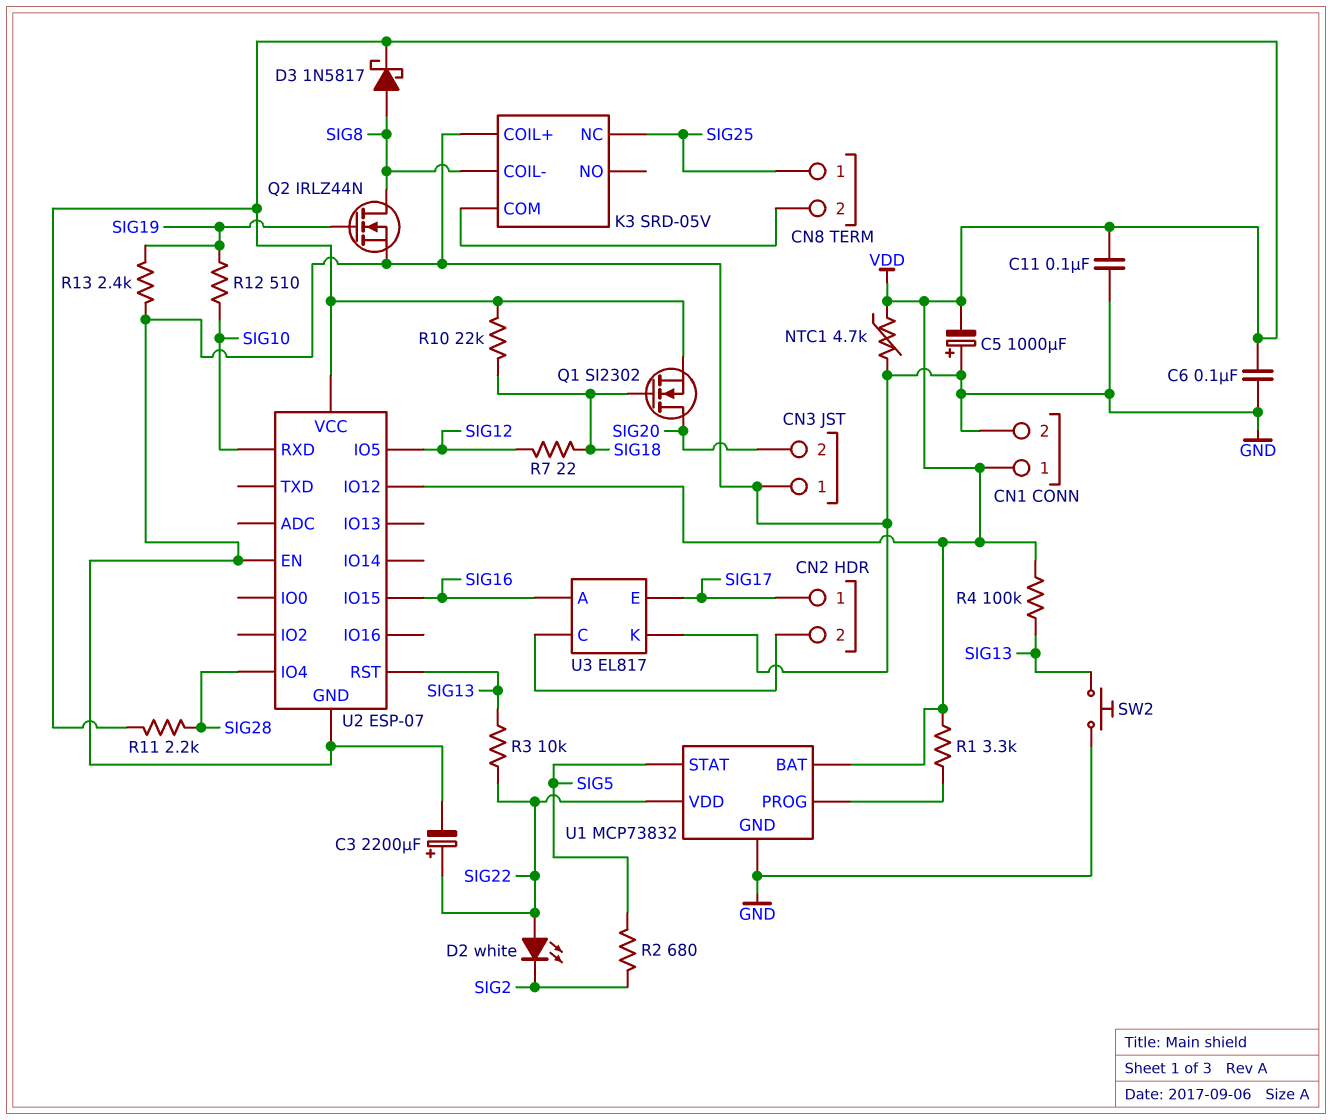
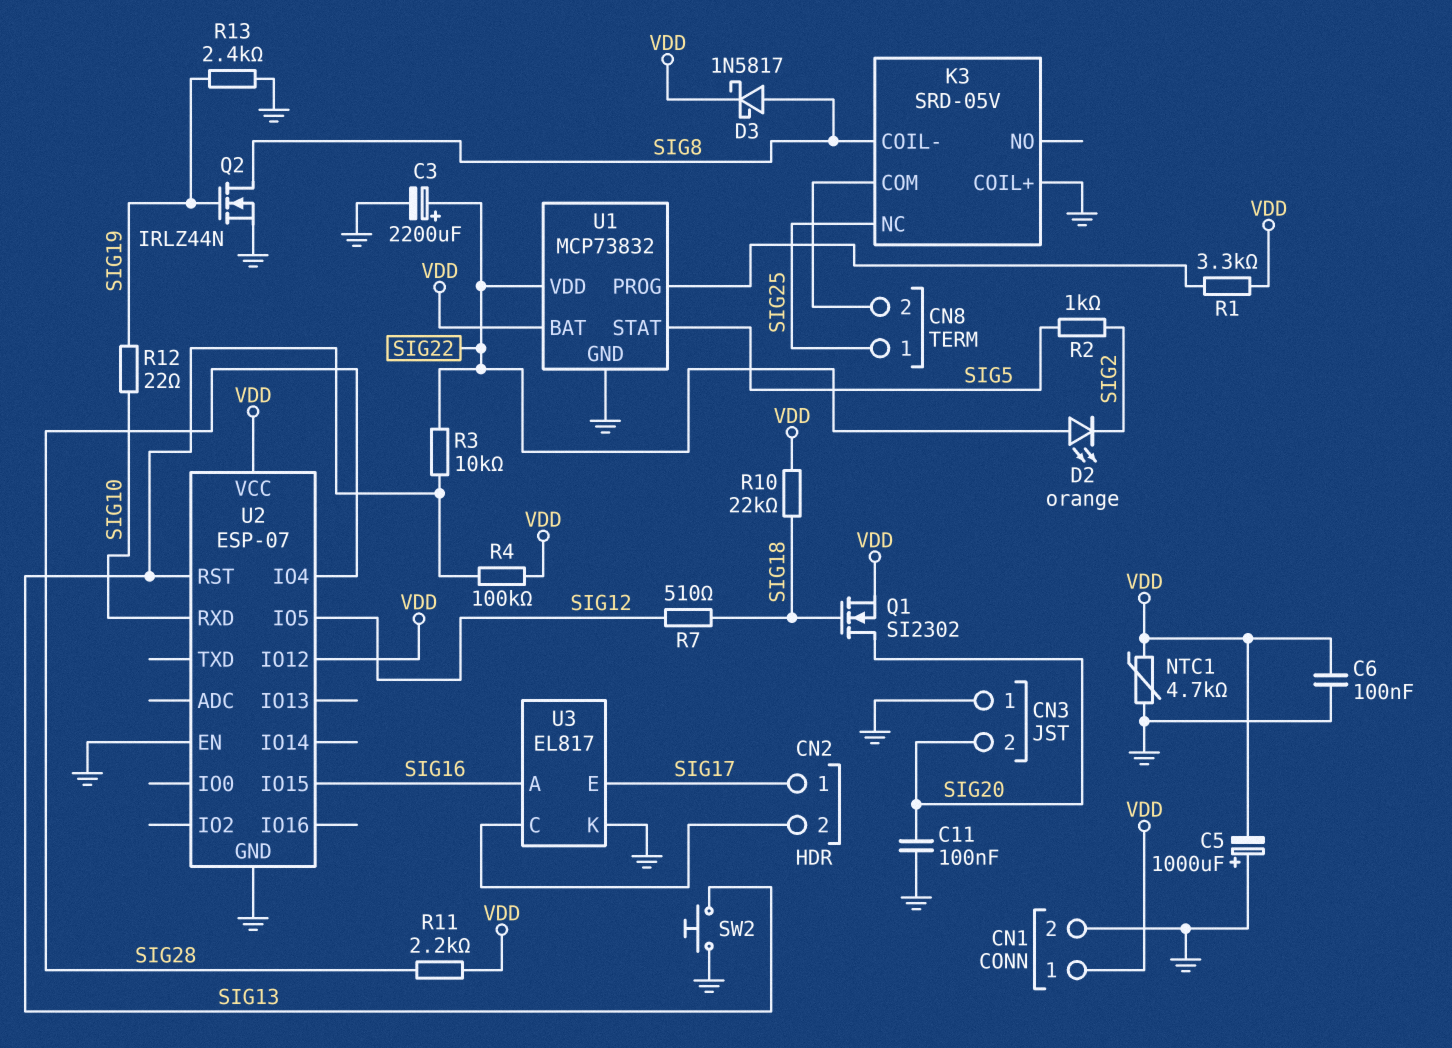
C11: 100nF (GND, VDD) -> 100nF (GND, SIG20)
D2: LED white (A SIG22, K SIG2) -> LED orange (A SIG22, K SIG2)
R2: 680 (SIG2, SIG5) -> 1k (SIG2, SIG5)
R7: 22 (SIG12, SIG18) -> 510 (SIG12, SIG18)
R12: 510 (SIG10, SIG19) -> 22 (SIG10, SIG19)

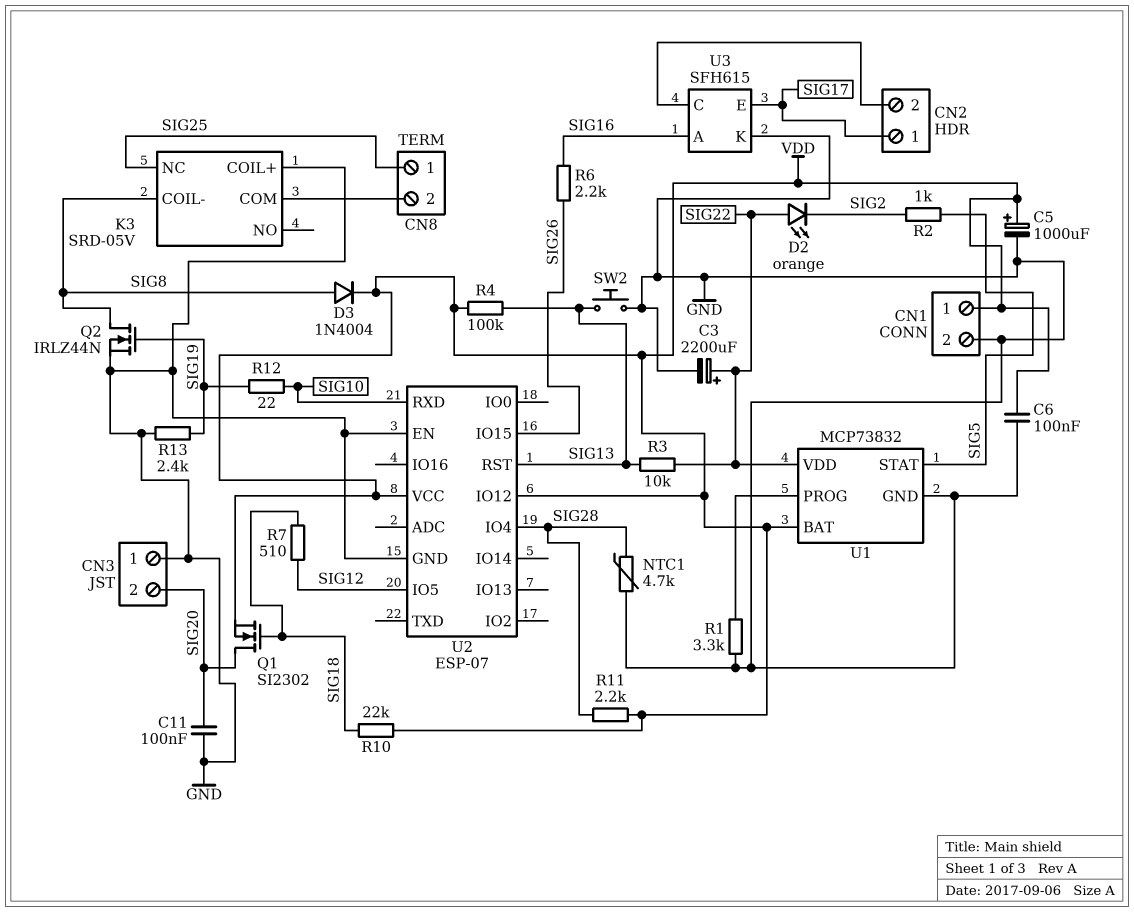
C5: 1000uF (plus GND, minus VDD) -> 1000uF (plus VDD, minus GND)
D3: schottky 1N5817 (A SIG8, K VDD) -> diode 1N4004 (A SIG8, K VDD)
NTC1: 4.7k (GND, VDD) -> 4.7k (GND, SIG28)
R1: 3.3k (U1/PROG, VDD) -> 3.3k (GND, U1/PROG)
R6: none -> 2.2k (SIG16, SIG26)
U2 pin IO15: SIG16 -> SIG26
U3: EL817 -> SFH615

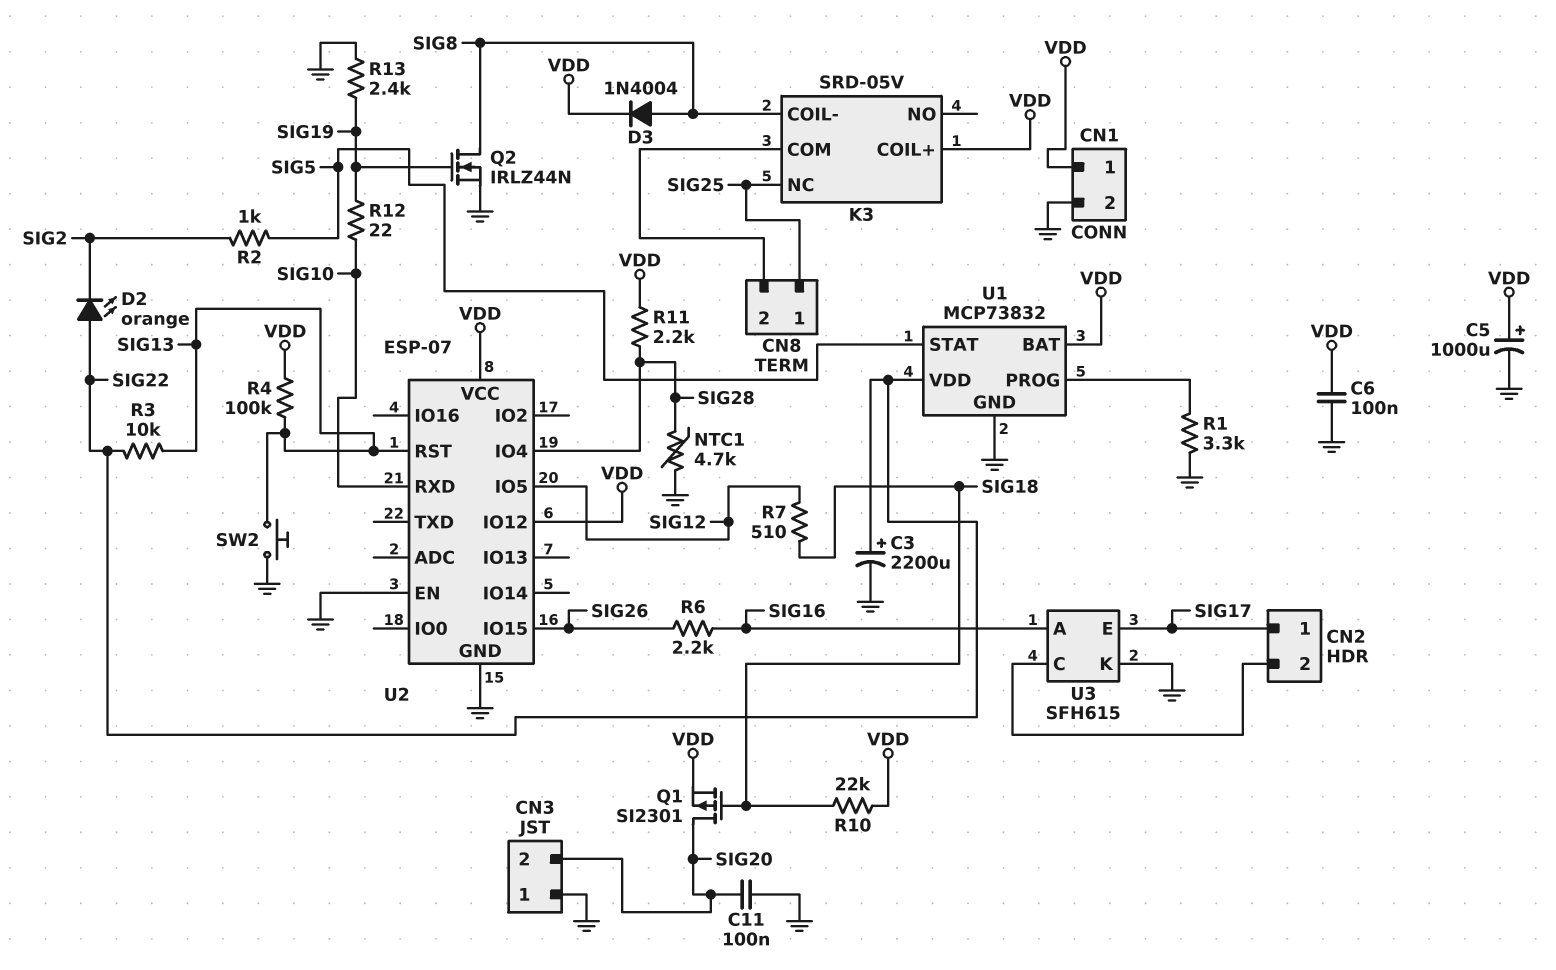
K3 pin COIL+: GND -> VDD
Q1: NMOS SI2302 (G SIG18, D SIG20, S VDD) -> PMOS SI2301 (G SIG18, D SIG20, S VDD)

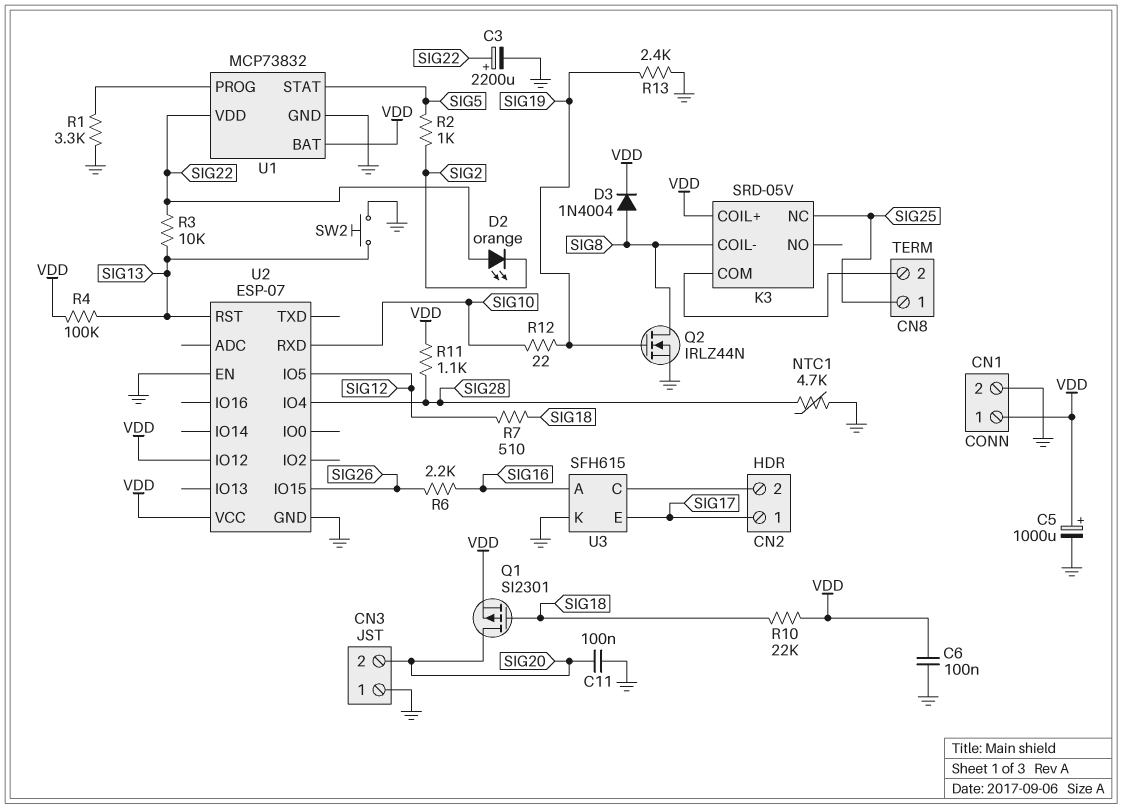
R11: 2.2k (SIG28, VDD) -> 1.1k (SIG28, VDD)

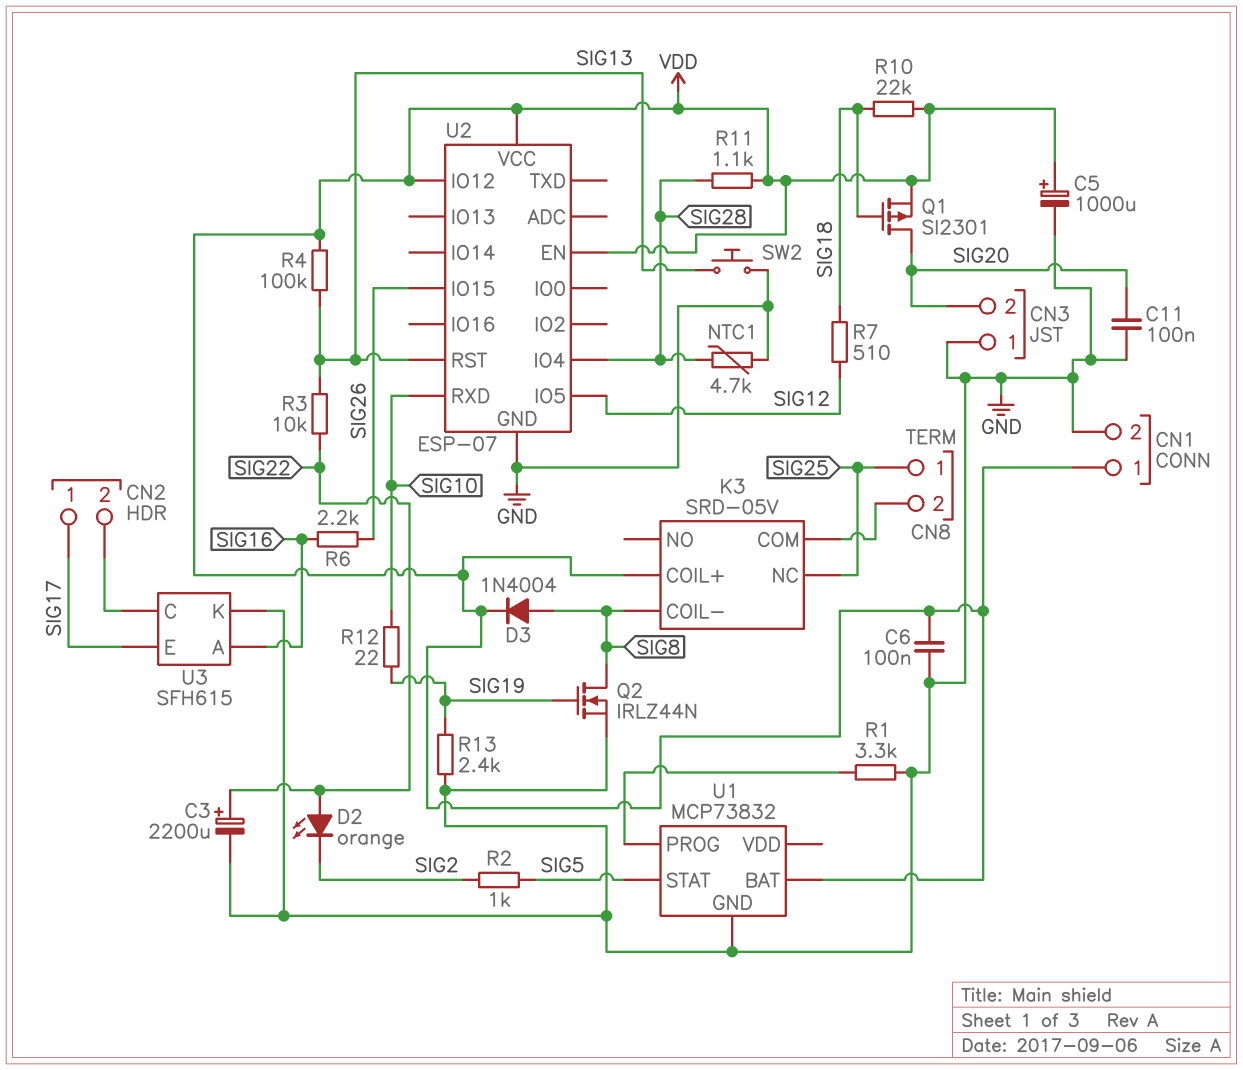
U1 pin VDD: SIG22 -> none
U2 pin EN: GND -> VDD

